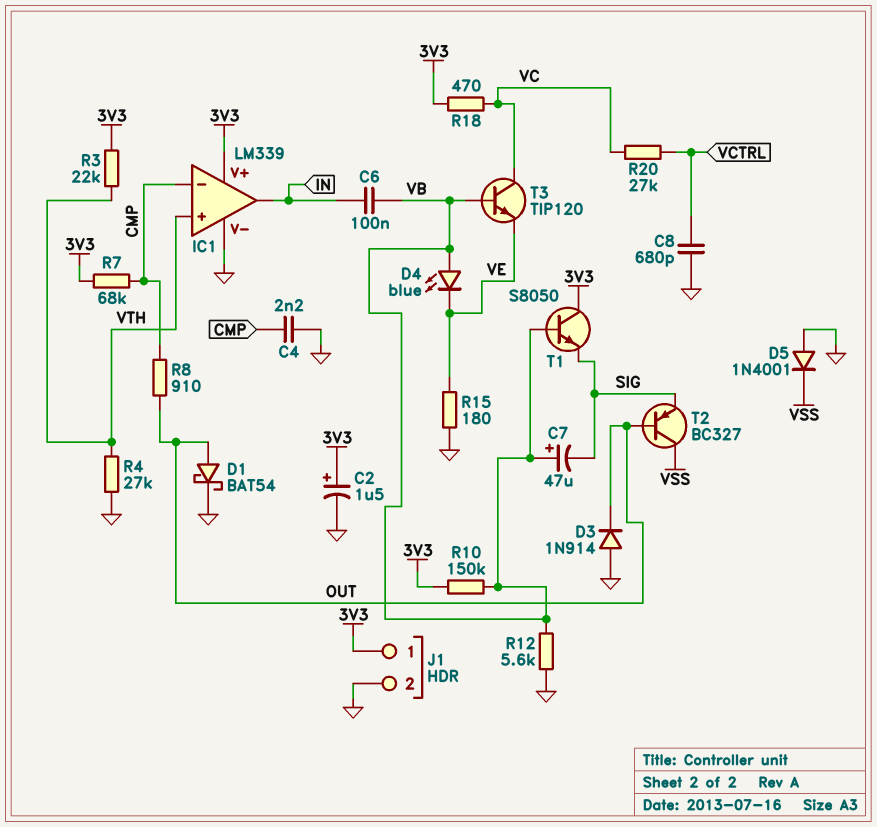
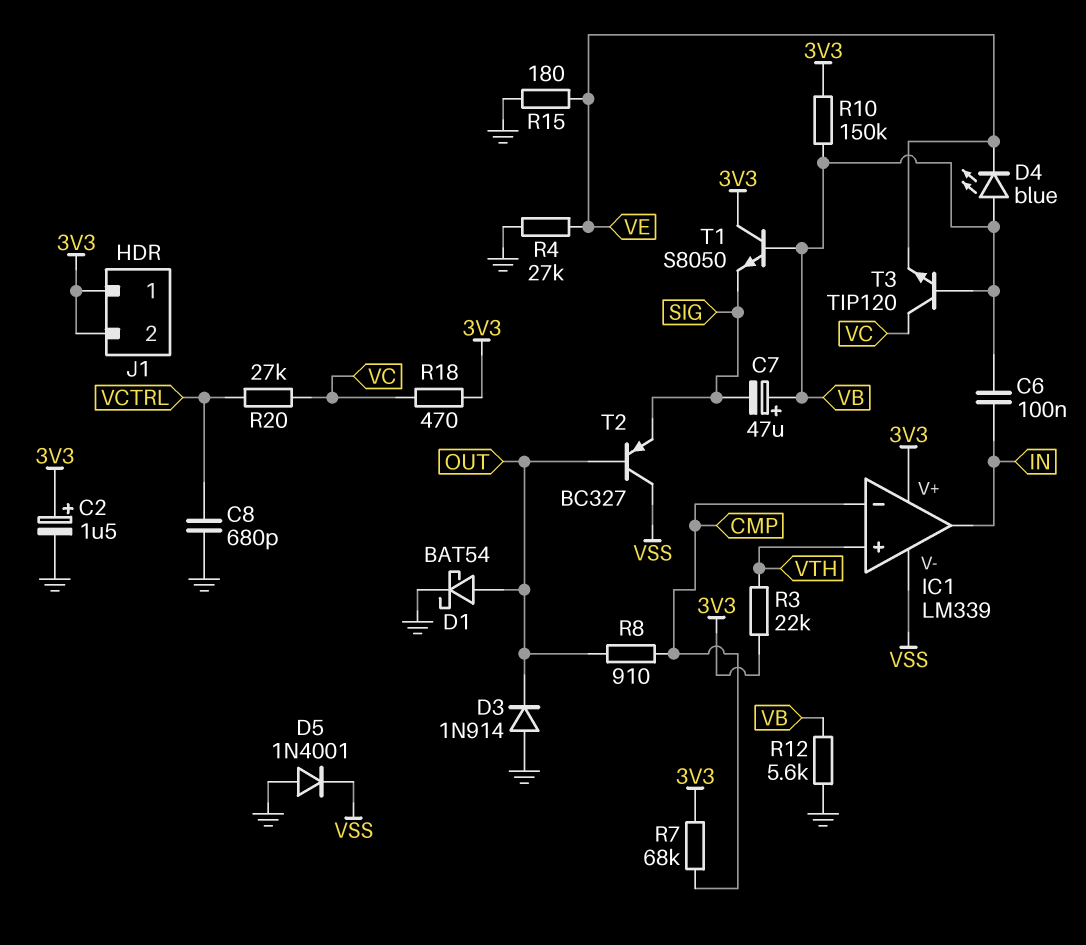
C4: 2.2nF (CMP, GND) -> none
IC1 pin V-: GND -> VSS
J1 pin 2: GND -> 3V3
R4: 27k (GND, VTH) -> 27k (GND, VE)

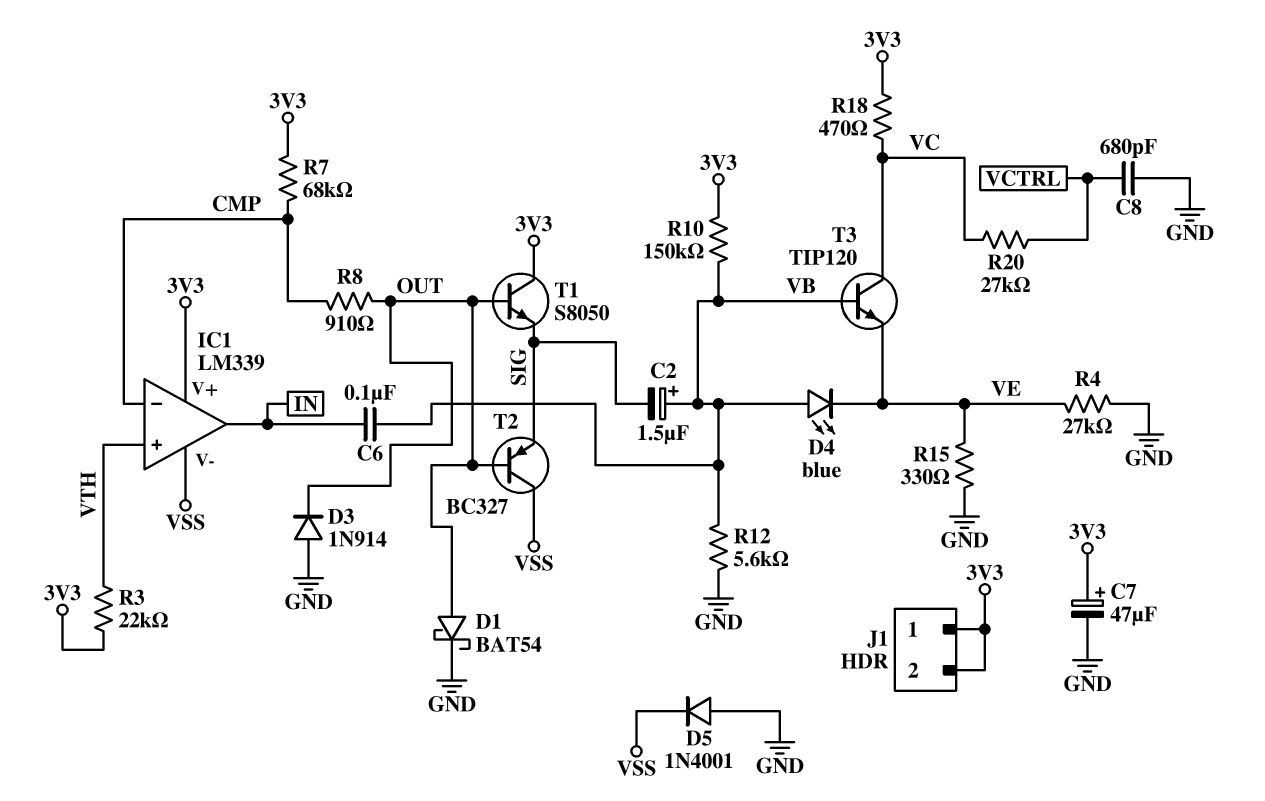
C2: 1.5uF (plus 3V3, minus GND) -> 1.5uF (plus VB, minus SIG)
C7: 47uF (plus VB, minus SIG) -> 47uF (plus 3V3, minus GND)
R15: 180 (GND, VE) -> 330 (GND, VE)
T1: NPN S8050 (B VB, C 3V3, E SIG) -> NPN S8050 (B OUT, C 3V3, E SIG)

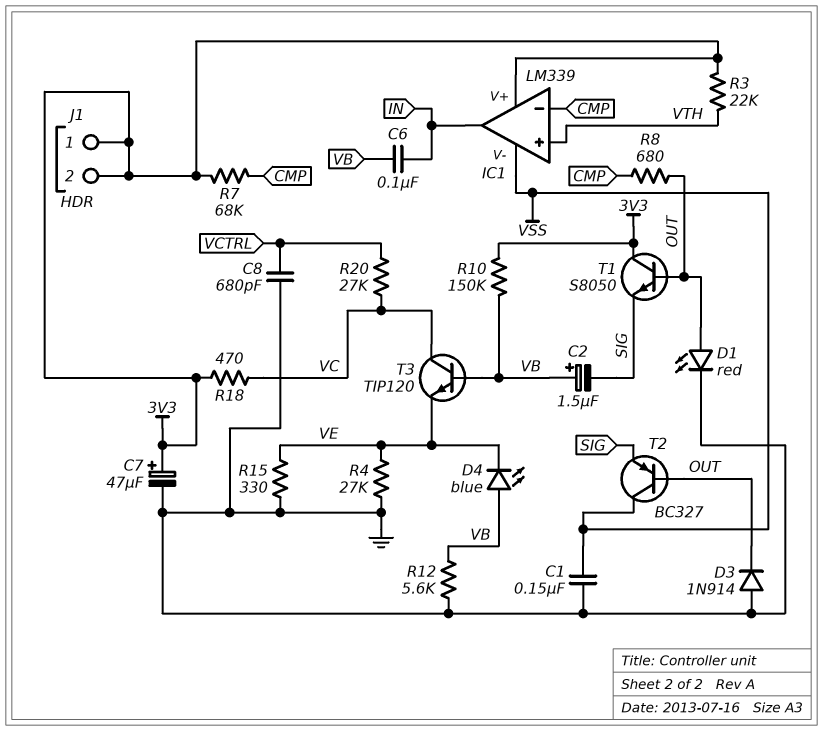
C1: none -> 150nF (GND, VSS)
D1: schottky BAT54 (A OUT, K GND) -> LED red (A OUT, K GND)
D5: diode 1N4001 (A GND, K VSS) -> none
R8: 910 (CMP, OUT) -> 680 (CMP, OUT)

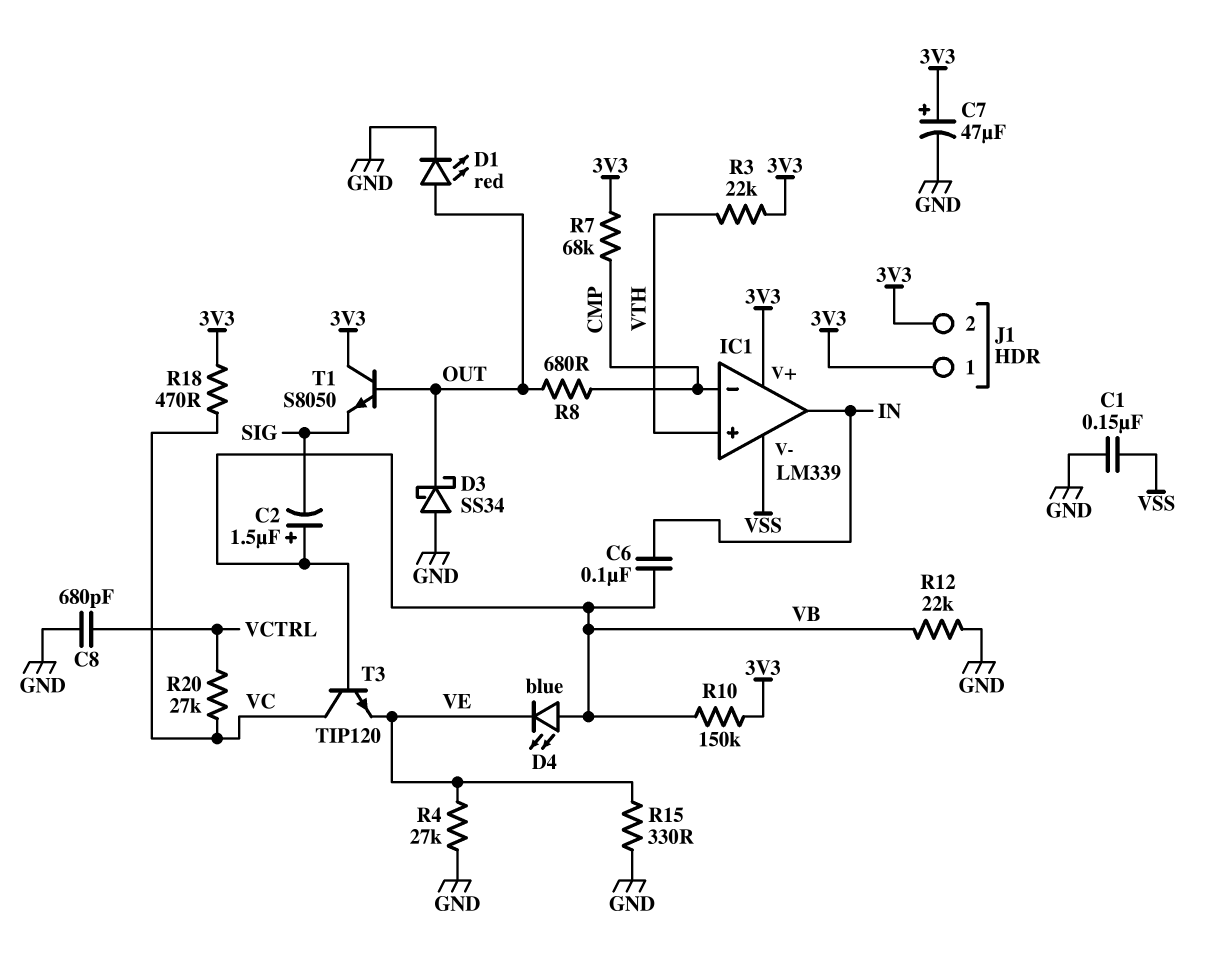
D3: diode 1N914 (A GND, K OUT) -> schottky SS34 (A GND, K OUT)
R12: 5.6k (GND, VB) -> 22k (GND, VB)
T2: PNP BC327 (B OUT, C VSS, E SIG) -> none

